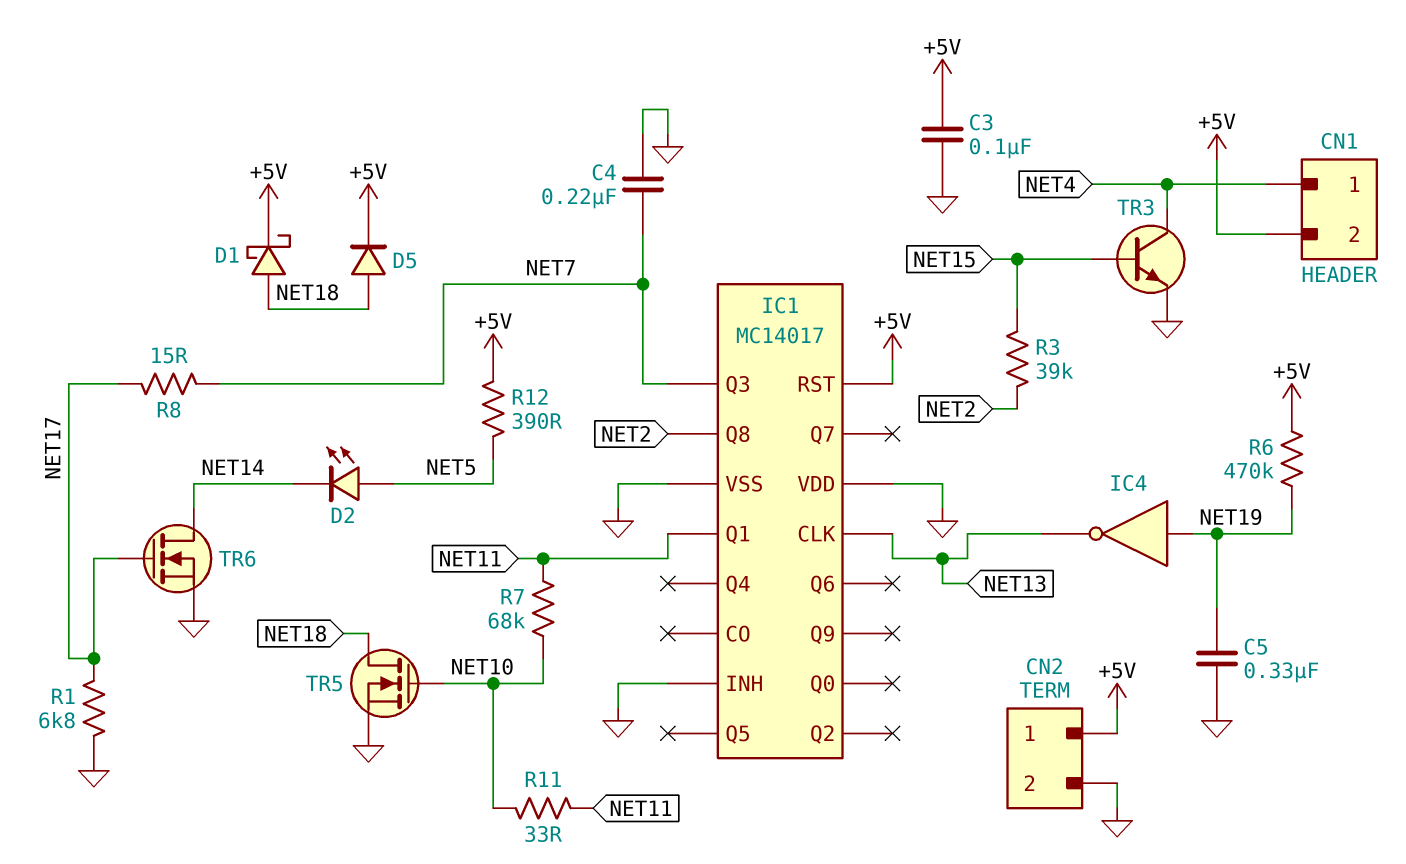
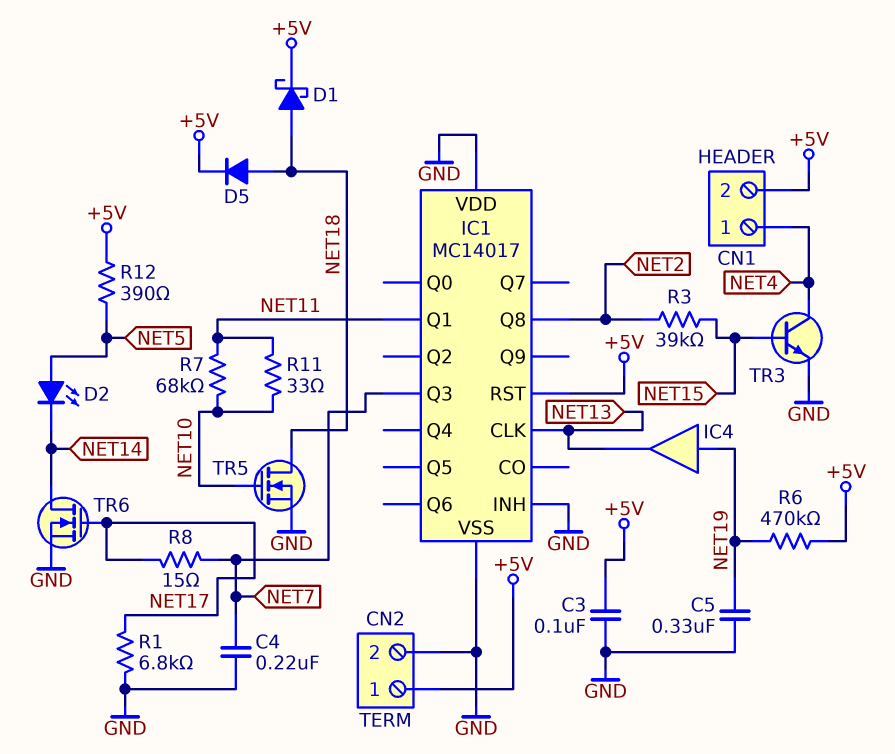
IC4: NOT (in NET19, out NET13) -> buffer (in NET19, out NET13)

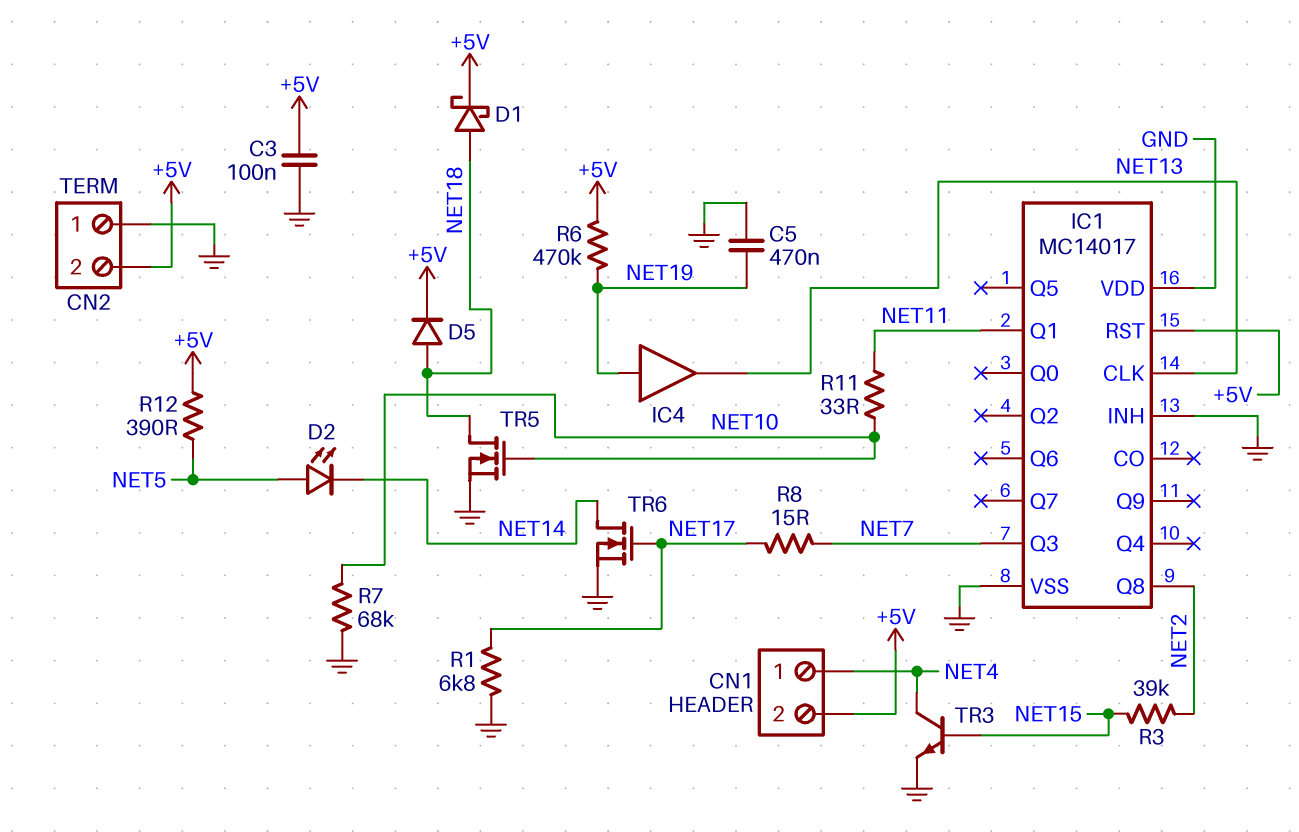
C4: 220nF (GND, NET7) -> none
C5: 330nF (GND, NET19) -> 470nF (GND, NET19)
CN2 pin 1: +5V -> GND
CN2 pin 2: GND -> +5V
R7: 68k (NET10, NET11) -> 68k (GND, NET10)

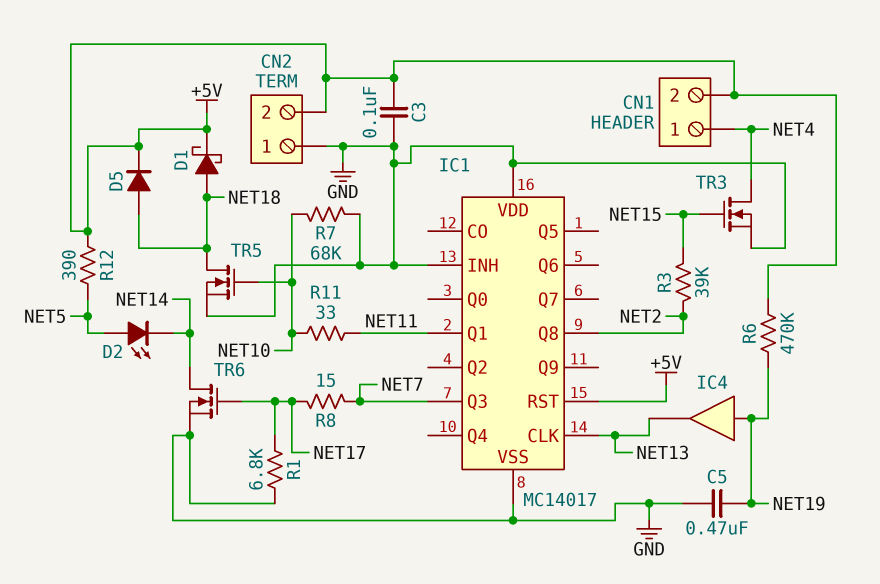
TR3: NPN (B NET15, C NET4, E GND) -> NMOS (G NET15, D NET4, S GND)

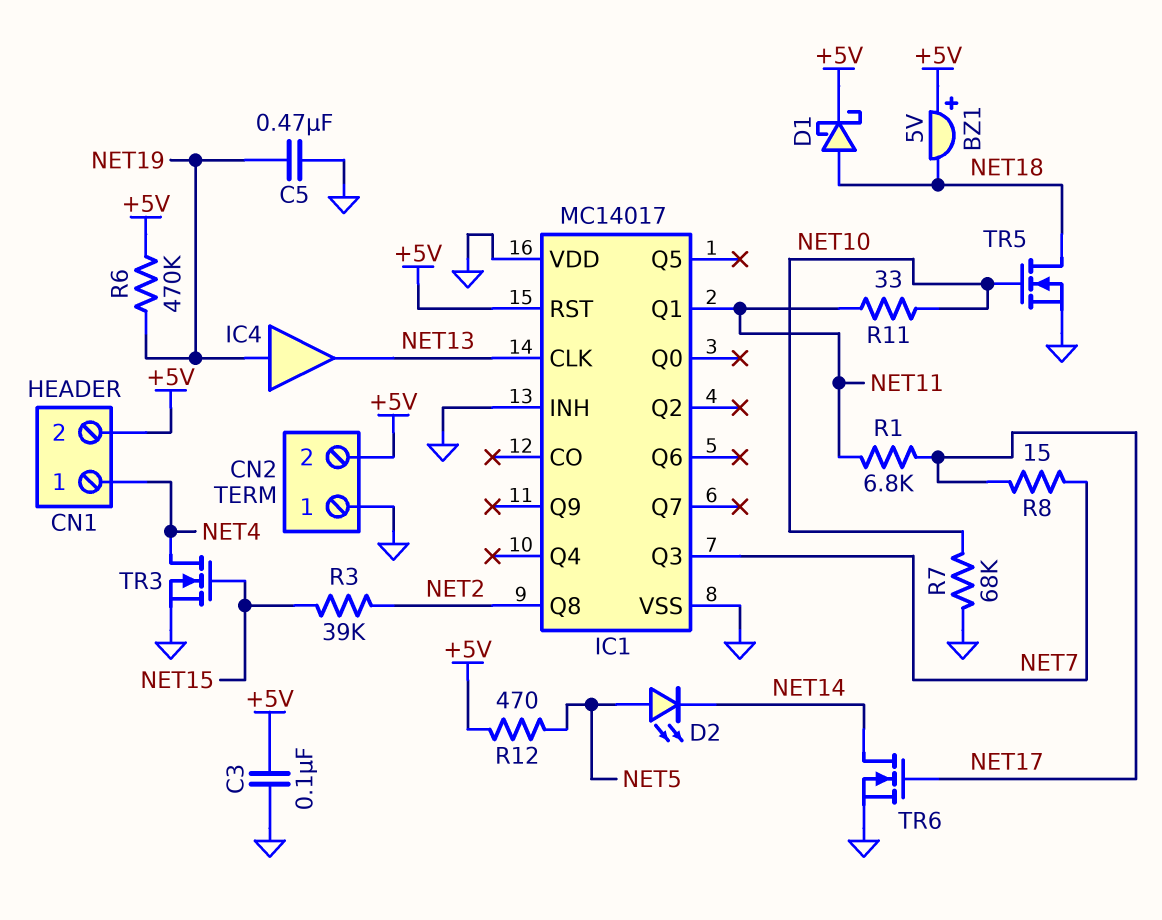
BZ1: none -> buzzer 5V (plus +5V, minus NET18)
D5: diode (A NET18, K +5V) -> none
R1: 6.8k (GND, NET17) -> 6.8k (NET11, NET17)
R12: 390 (+5V, NET5) -> 470 (+5V, NET5)

